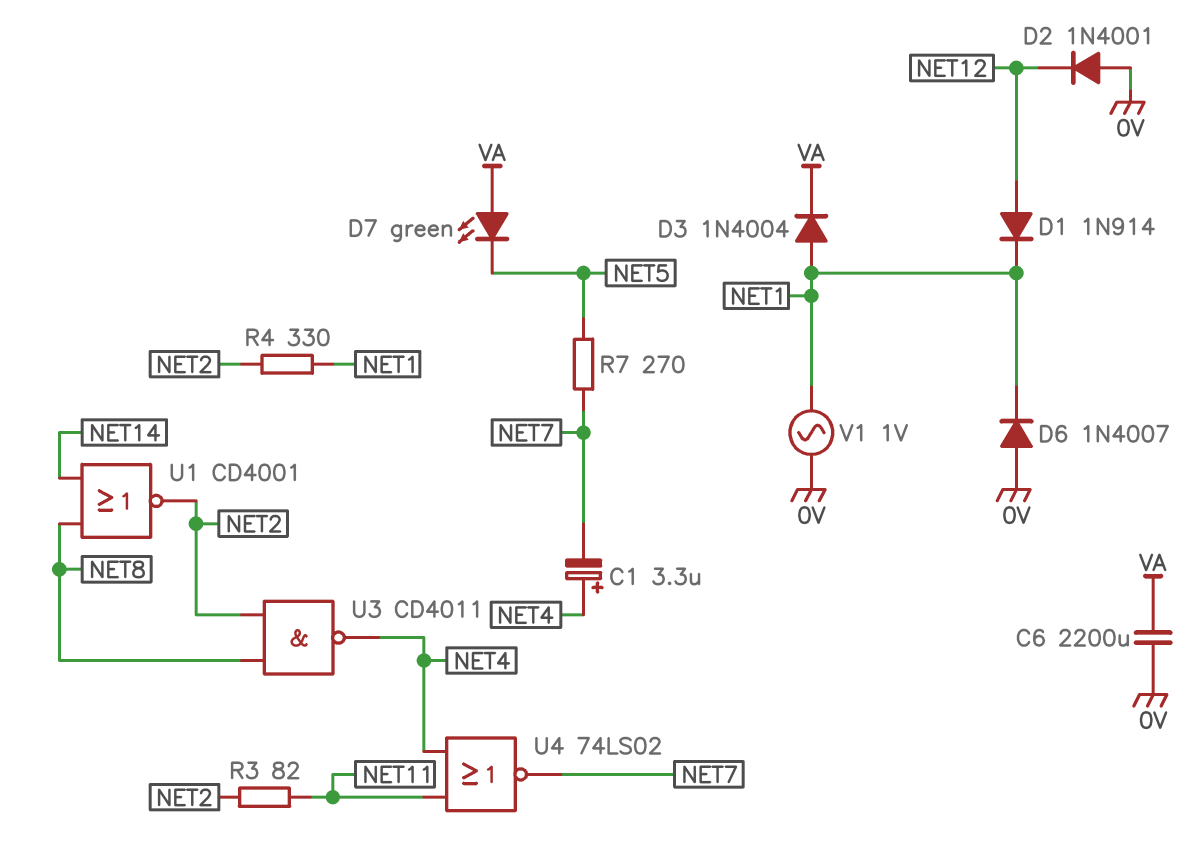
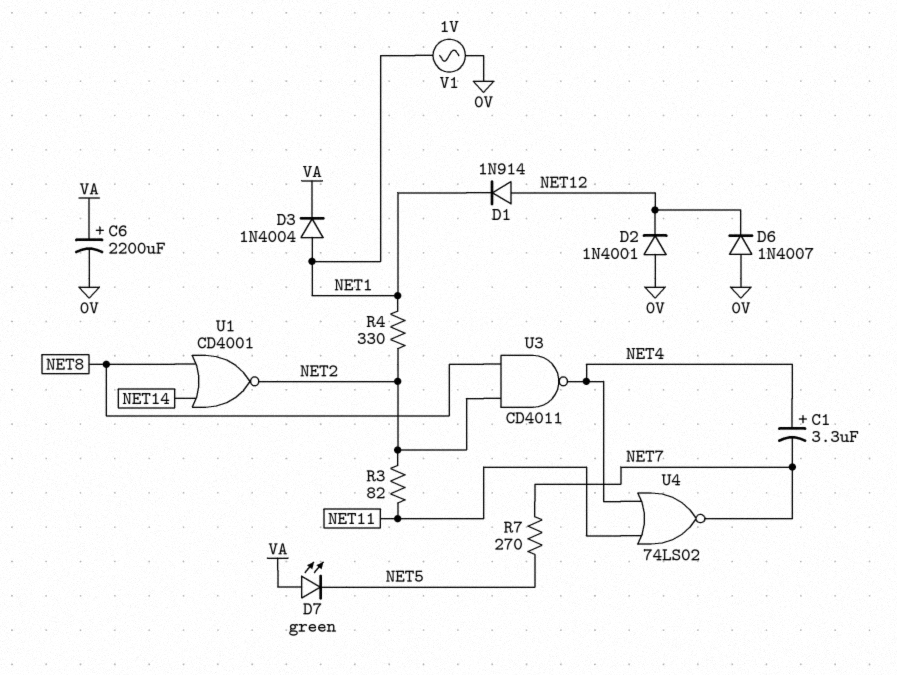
C6: 2200uF (0V, VA) -> 2200uF (plus VA, minus 0V)
D6: diode 1N4007 (A 0V, K NET1) -> diode 1N4007 (A 0V, K NET12)

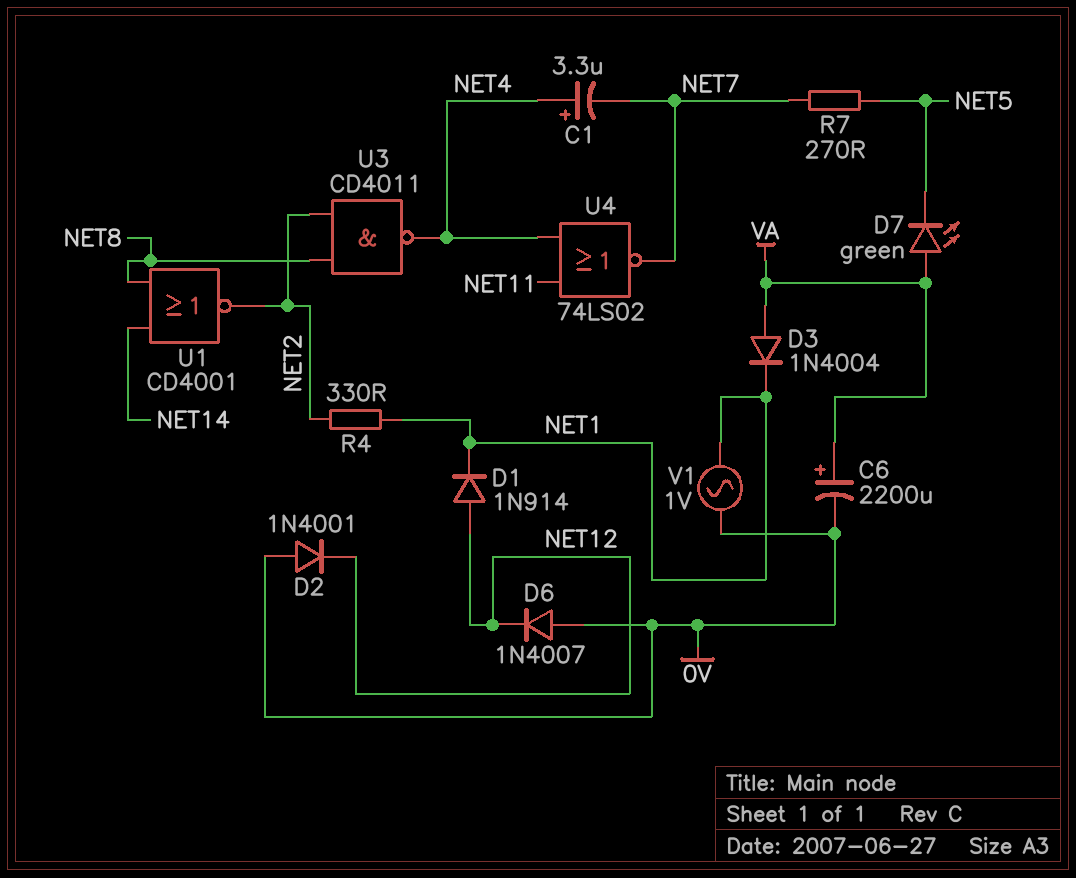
D3: diode 1N4004 (A NET1, K VA) -> diode 1N4004 (A VA, K NET1)
R3: 82 (NET2, NET11) -> none

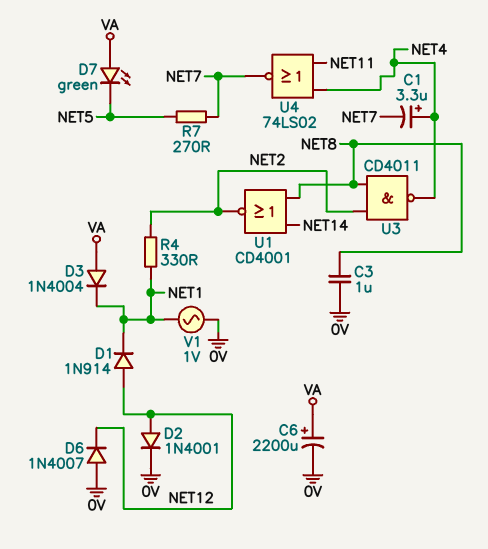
C3: none -> 1uF (0V, NET8)
D2: diode 1N4001 (A 0V, K NET12) -> diode 1N4001 (A NET12, K 0V)

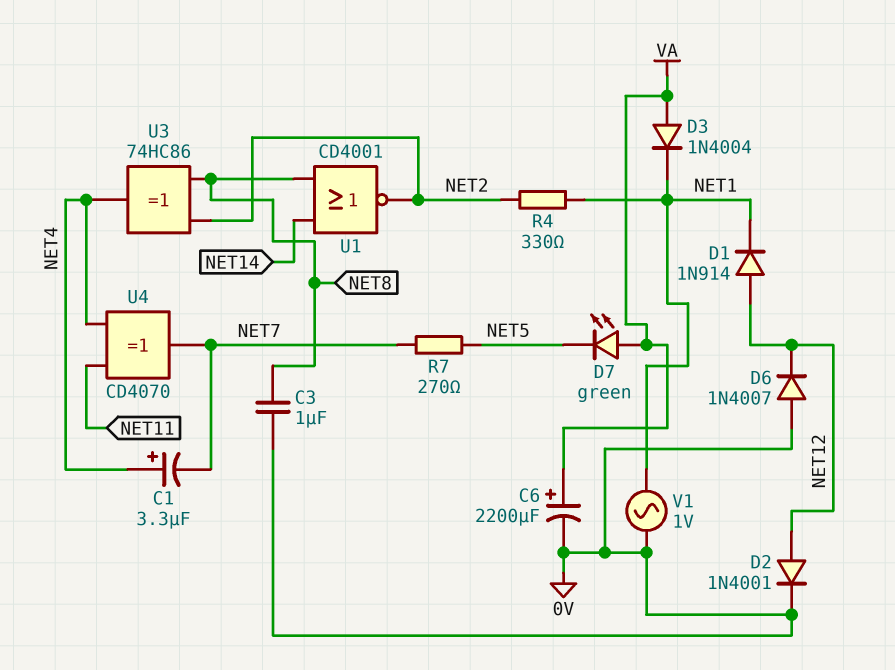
U3: NAND CD4011 (in NET2, in NET8, out NET4) -> XOR 74HC86 (in NET2, in NET8, out NET4)
U4: NOR 74LS02 (in NET4, in NET11, out NET7) -> XOR CD4070 (in NET4, in NET11, out NET7)

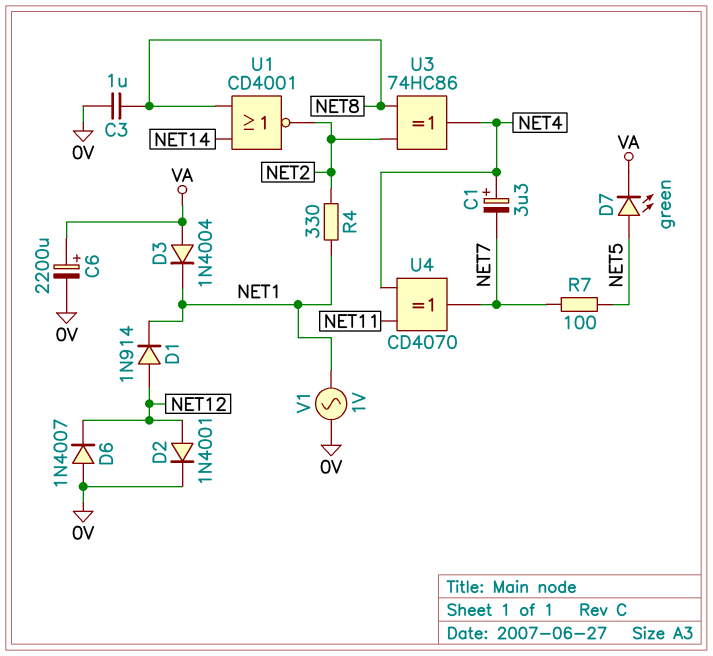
D7: LED green (A VA, K NET5) -> LED green (A NET5, K VA)
R7: 270 (NET5, NET7) -> 100 (NET5, NET7)

